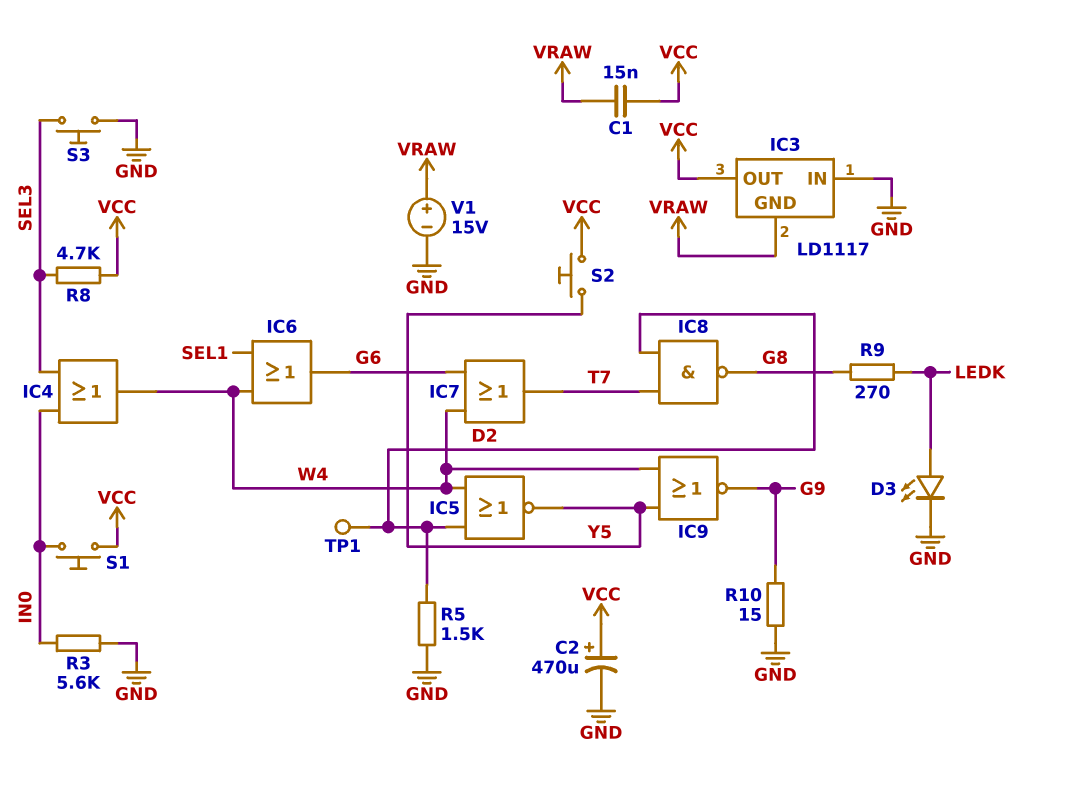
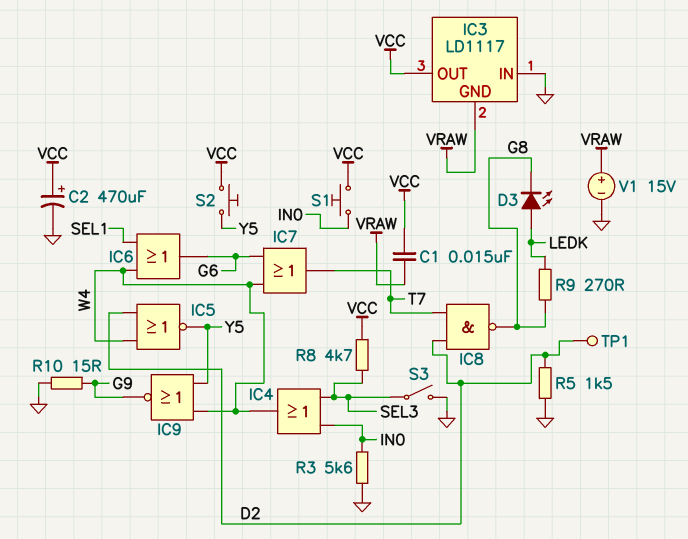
D3: LED (A LEDK, K GND) -> LED (A LEDK, K G8)
S3: button (GND, SEL3) -> switch (GND, SEL3)

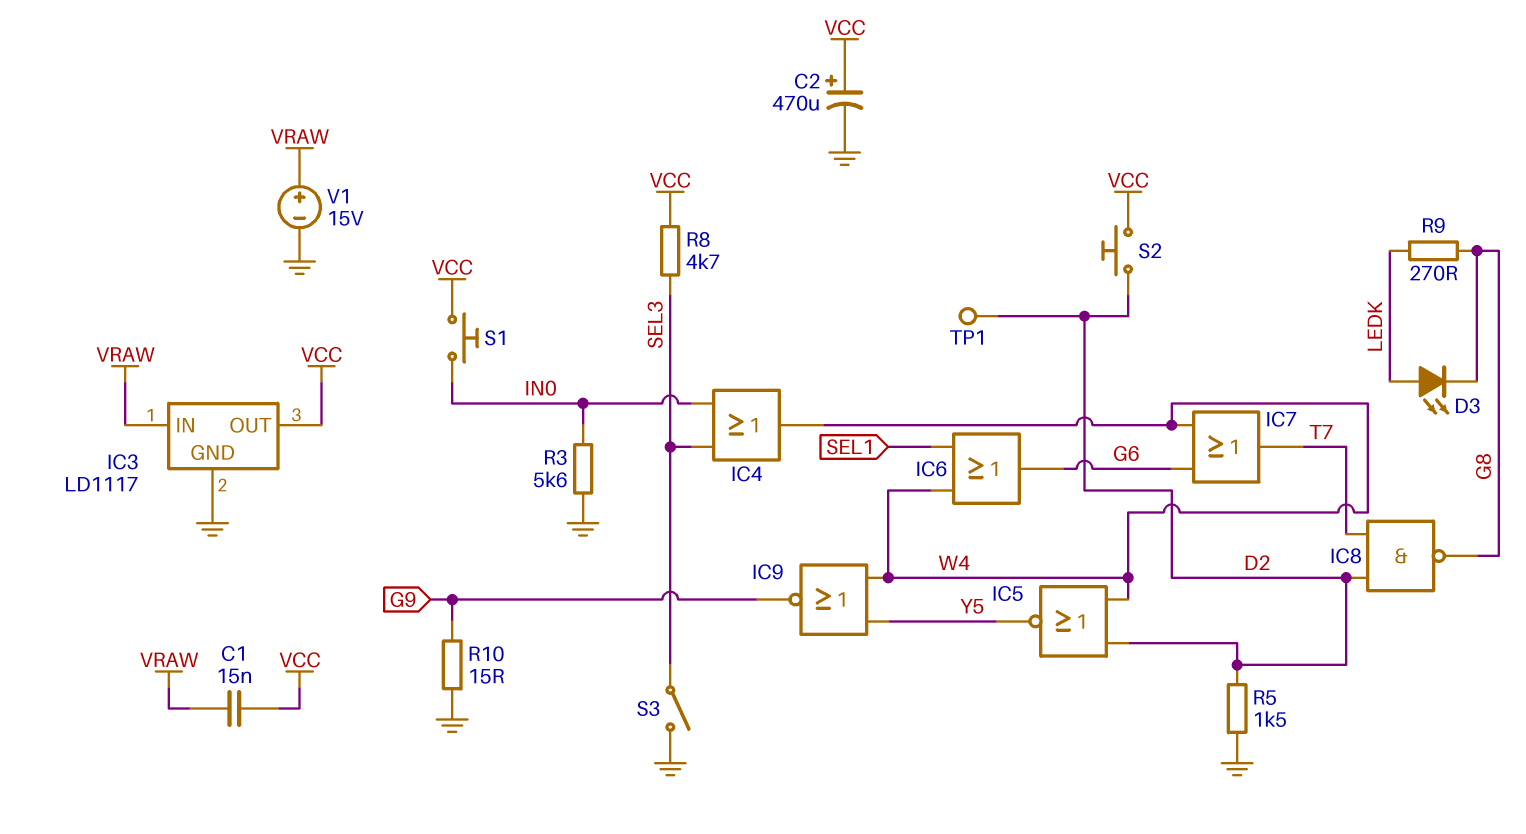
IC3 pin GND: VRAW -> GND
IC3 pin IN: GND -> VRAW
S2: button (VCC, Y5) -> button (D2, VCC)

